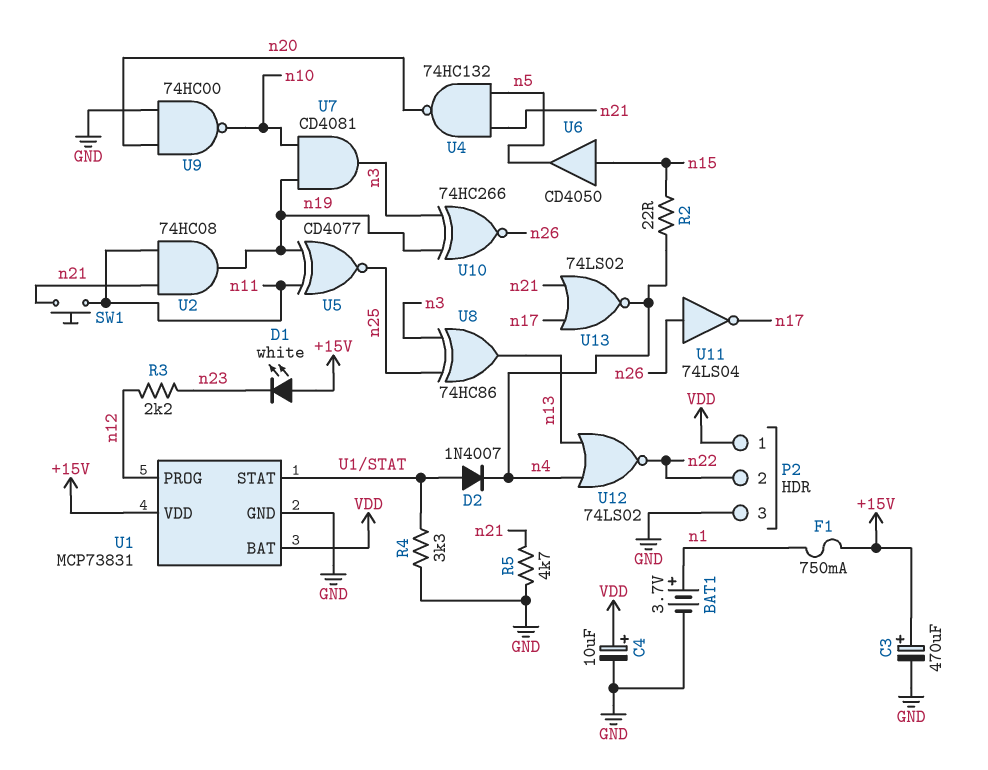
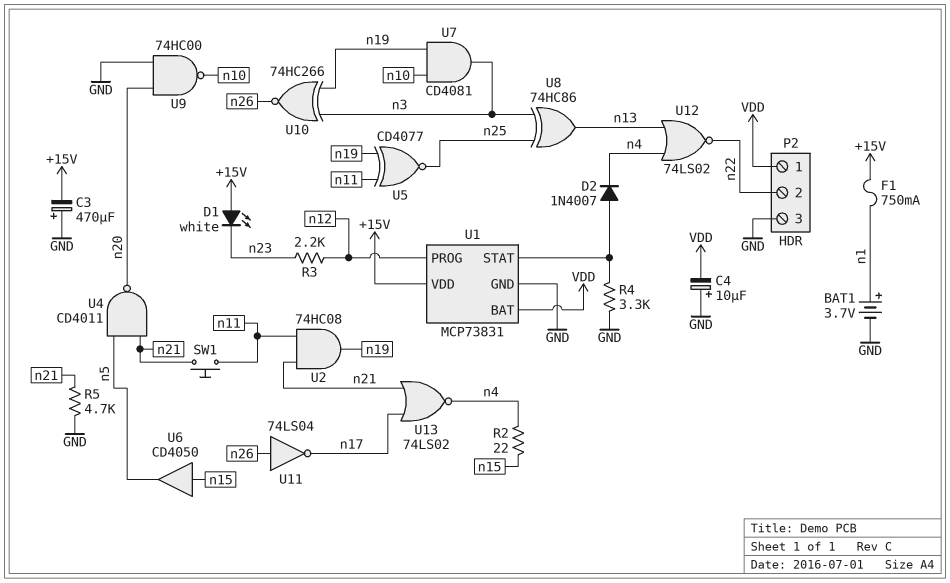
C3: 470uF (plus +15V, minus GND) -> 470uF (plus GND, minus +15V)
C4: 10uF (plus VDD, minus GND) -> 10uF (plus GND, minus VDD)
U4: NAND 74HC132 (in n5, in n21, out n20) -> NAND CD4011 (in n5, in n21, out n20)

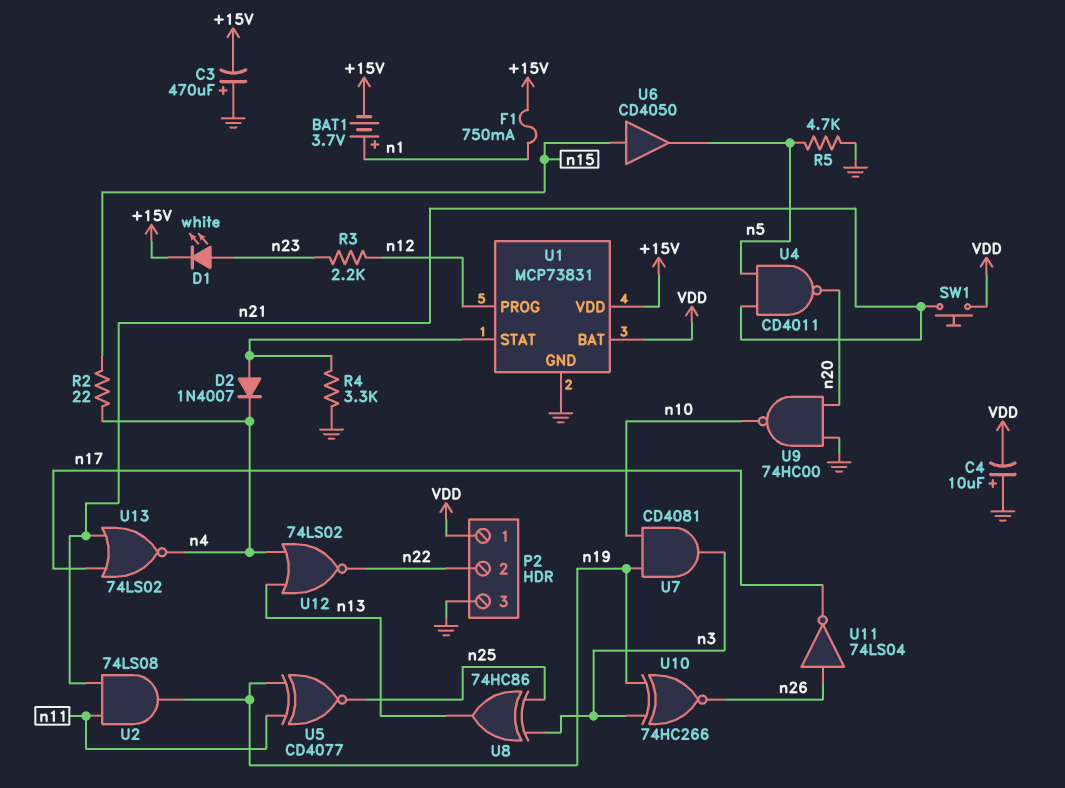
BAT1: 3.7V (plus n1, minus GND) -> 3.7V (plus n1, minus +15V)
D1: LED white (A +15V, K n23) -> LED white (A n23, K +15V)
R5: 4.7k (GND, n21) -> 4.7k (GND, n5)
SW1: button (n11, n21) -> button (VDD, n21)
U2: AND 74HC08 (in n11, in n21, out n19) -> AND 74LS08 (in n11, in n21, out n19)

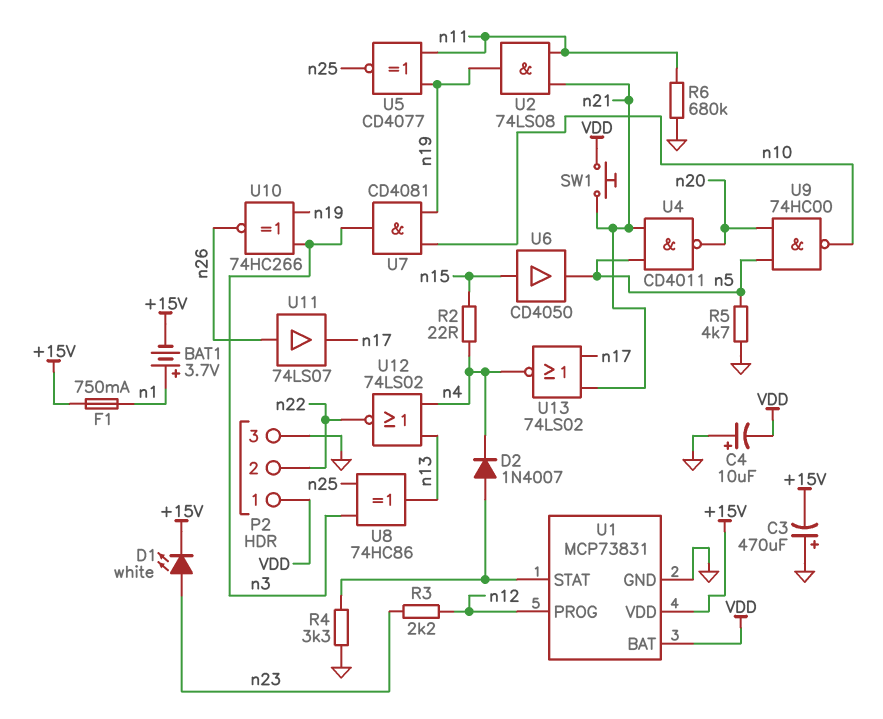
R6: none -> 680k (GND, n11)
U9: NAND 74HC00 (in GND, in n20, out n10) -> NAND 74HC00 (in n5, in n20, out n10)
U11: NOT 74LS04 (in n26, out n17) -> buffer 74LS07 (in n26, out n17)

